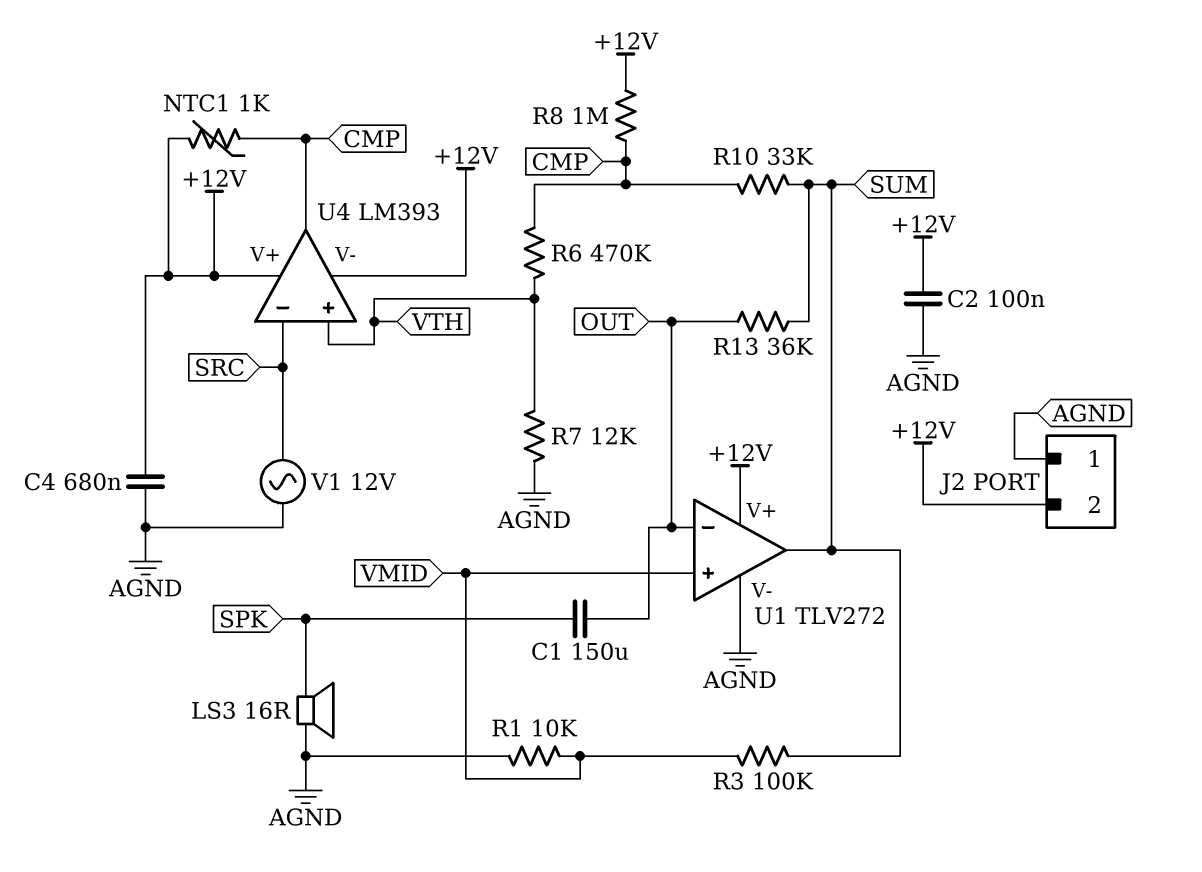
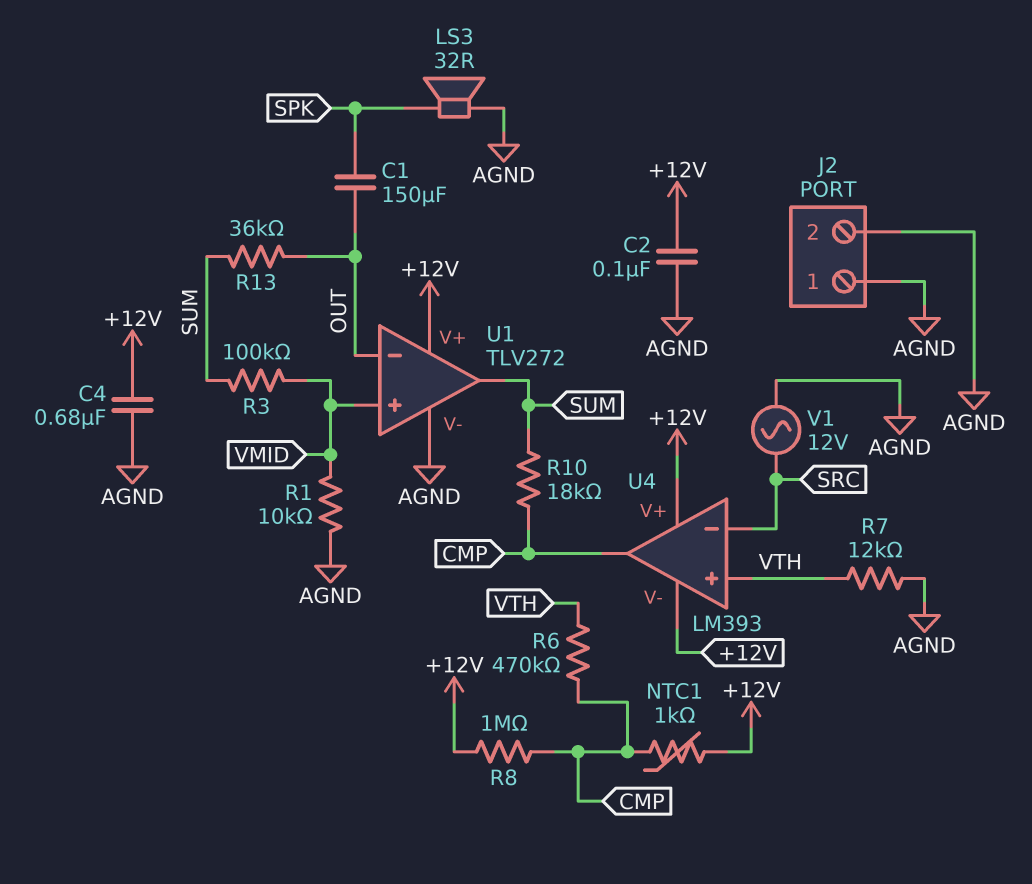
J2 pin 2: +12V -> AGND
LS3: speaker 16R (AGND, SPK) -> speaker 32R (AGND, SPK)
R10: 33k (CMP, SUM) -> 18k (CMP, SUM)

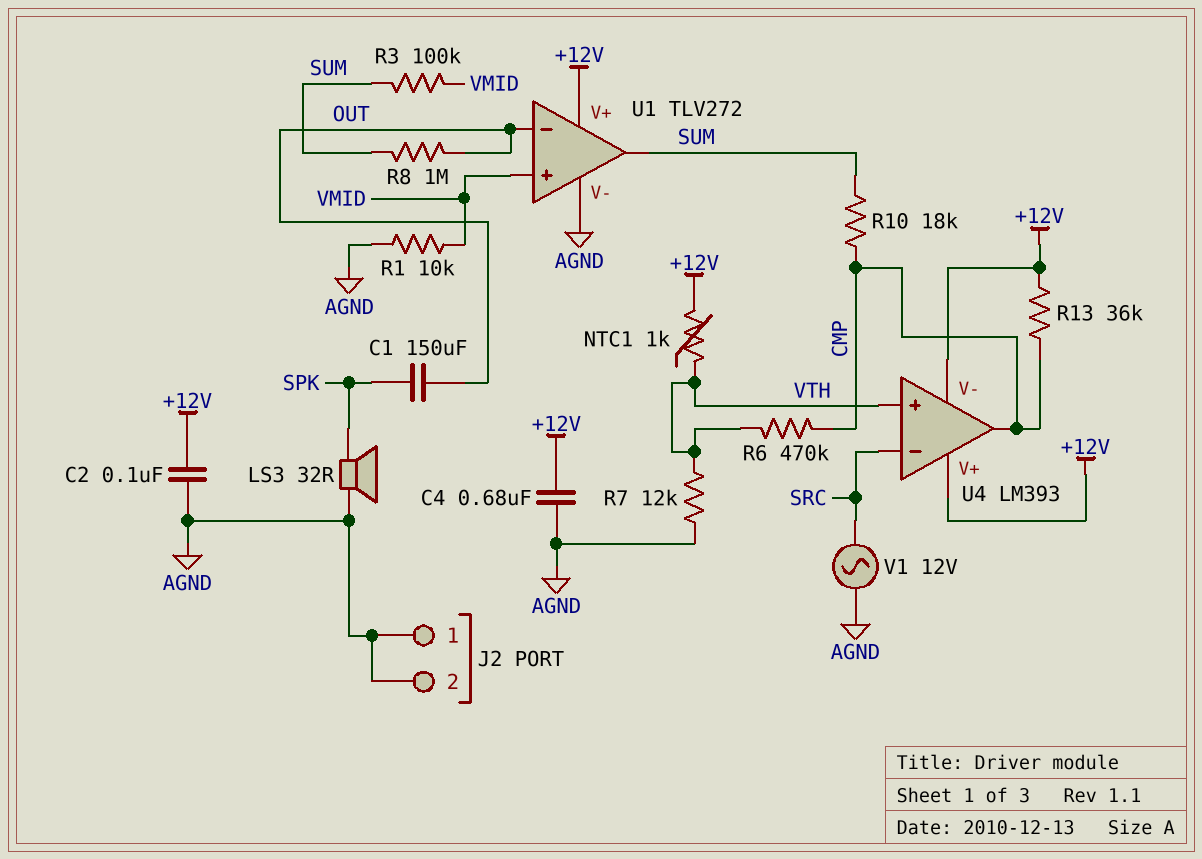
NTC1: 1k (+12V, CMP) -> 1k (+12V, VTH)
R8: 1M (+12V, CMP) -> 1M (OUT, SUM)
R13: 36k (OUT, SUM) -> 36k (+12V, CMP)

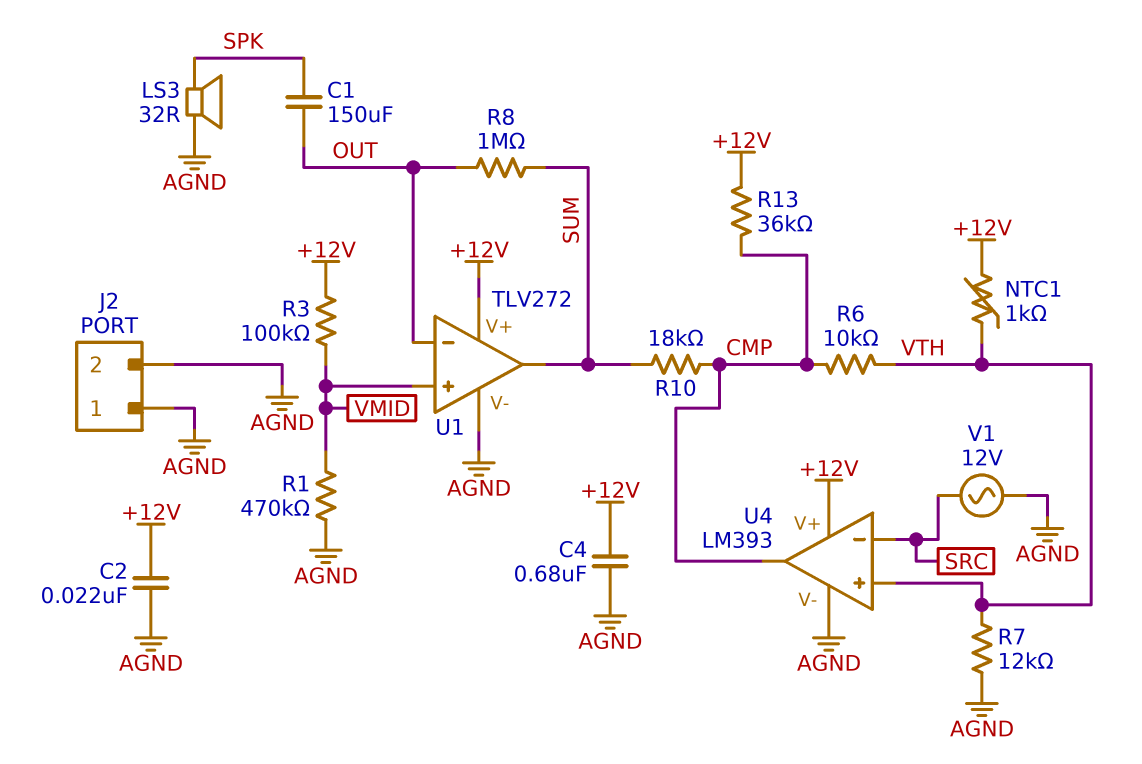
C2: 100nF (+12V, AGND) -> 22nF (+12V, AGND)
R1: 10k (AGND, VMID) -> 470k (AGND, VMID)
R3: 100k (SUM, VMID) -> 100k (+12V, VMID)
R6: 470k (CMP, VTH) -> 10k (CMP, VTH)
U4 pin V-: +12V -> AGND

